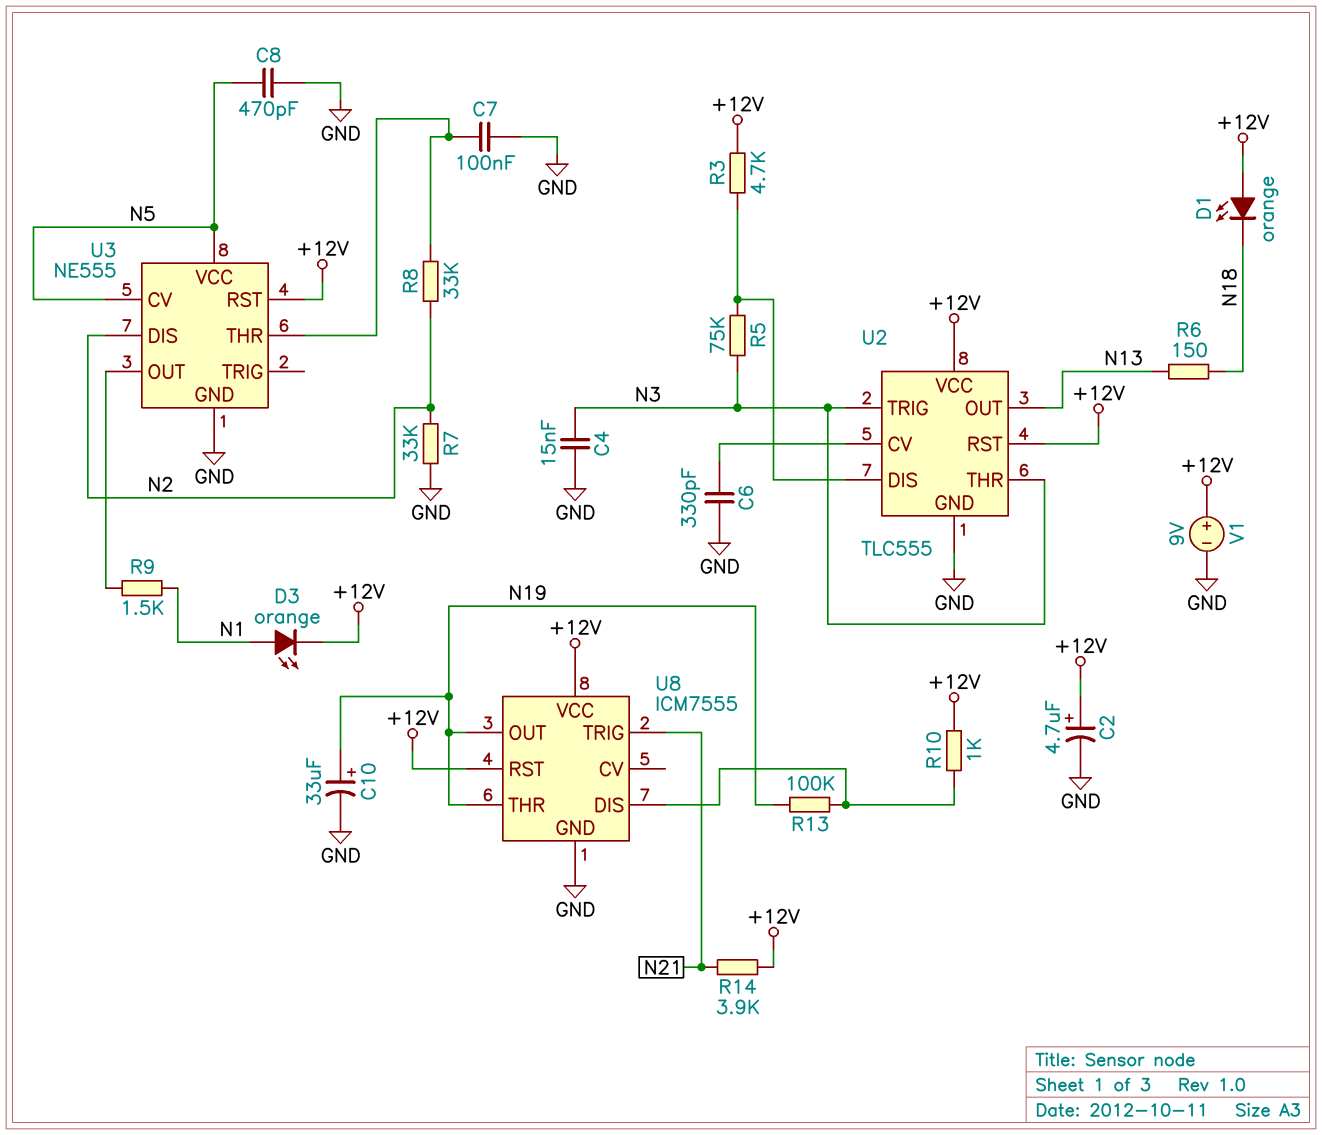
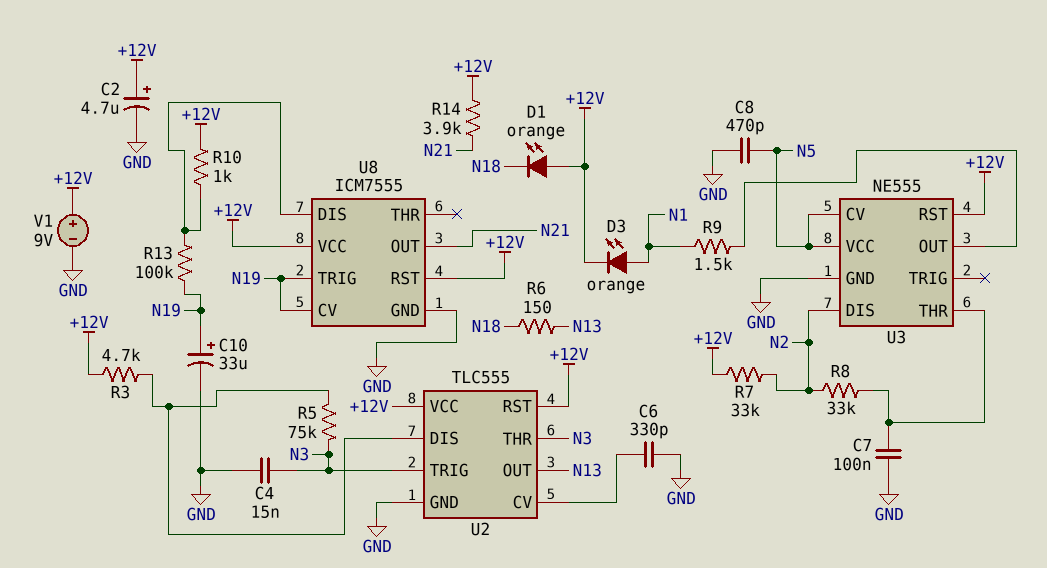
R7: 33k (GND, N2) -> 33k (+12V, N2)
U8 pin CV: none -> N19
U8 pin OUT: N19 -> N21
U8 pin THR: N19 -> none
U8 pin TRIG: N21 -> N19

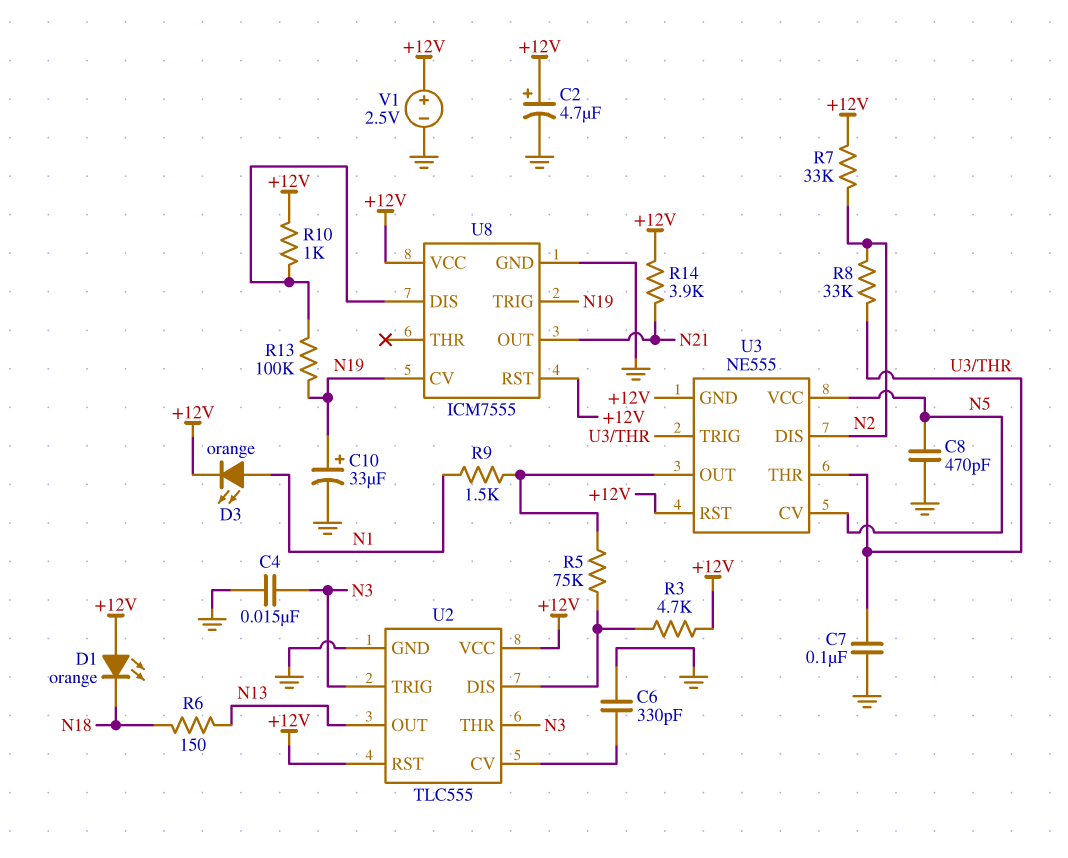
R5: 75k (N3, U2/DIS) -> 75k (U2/DIS, U3/OUT)
U3 pin GND: GND -> +12V
U3 pin TRIG: none -> U3/THR
V1: 9V (plus +12V, minus GND) -> 2.5V (plus +12V, minus GND)

